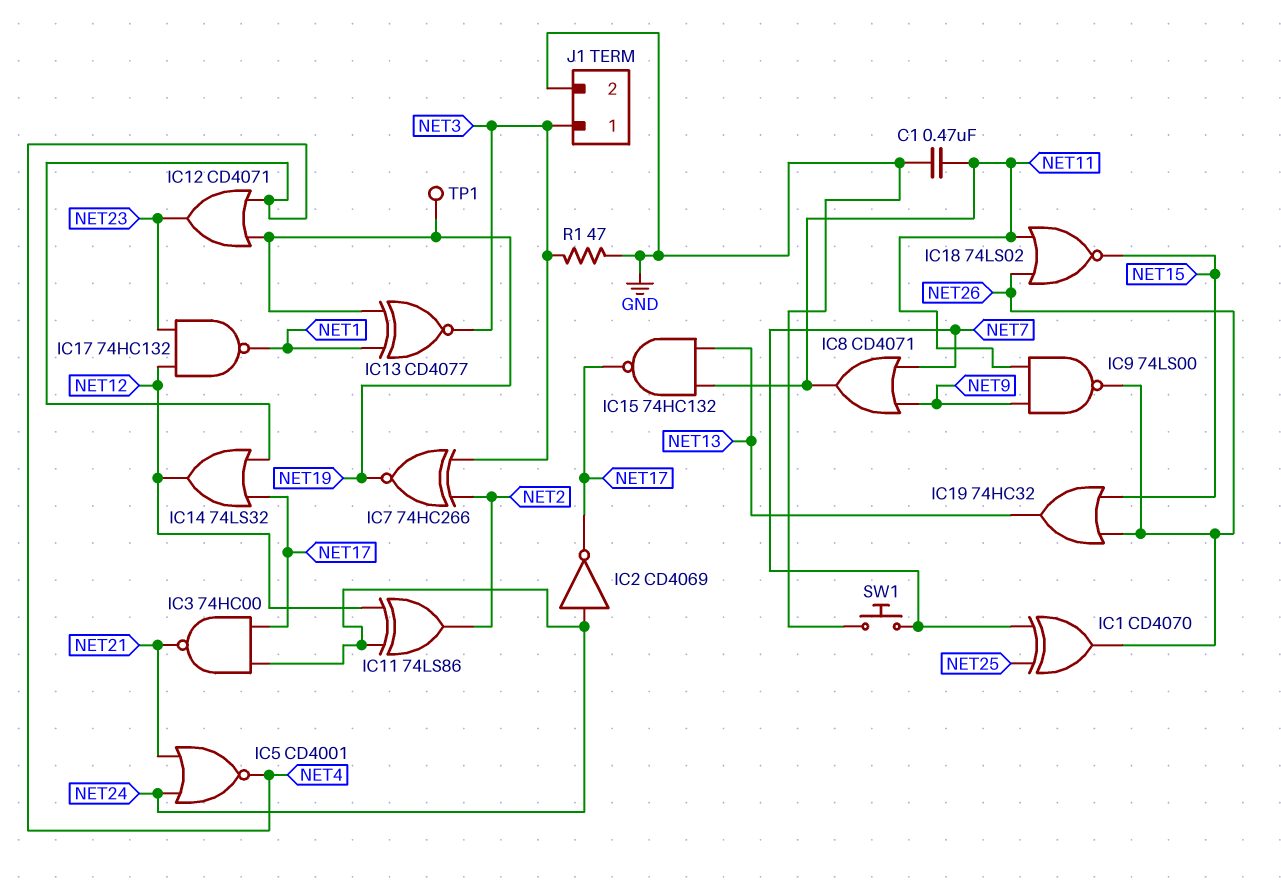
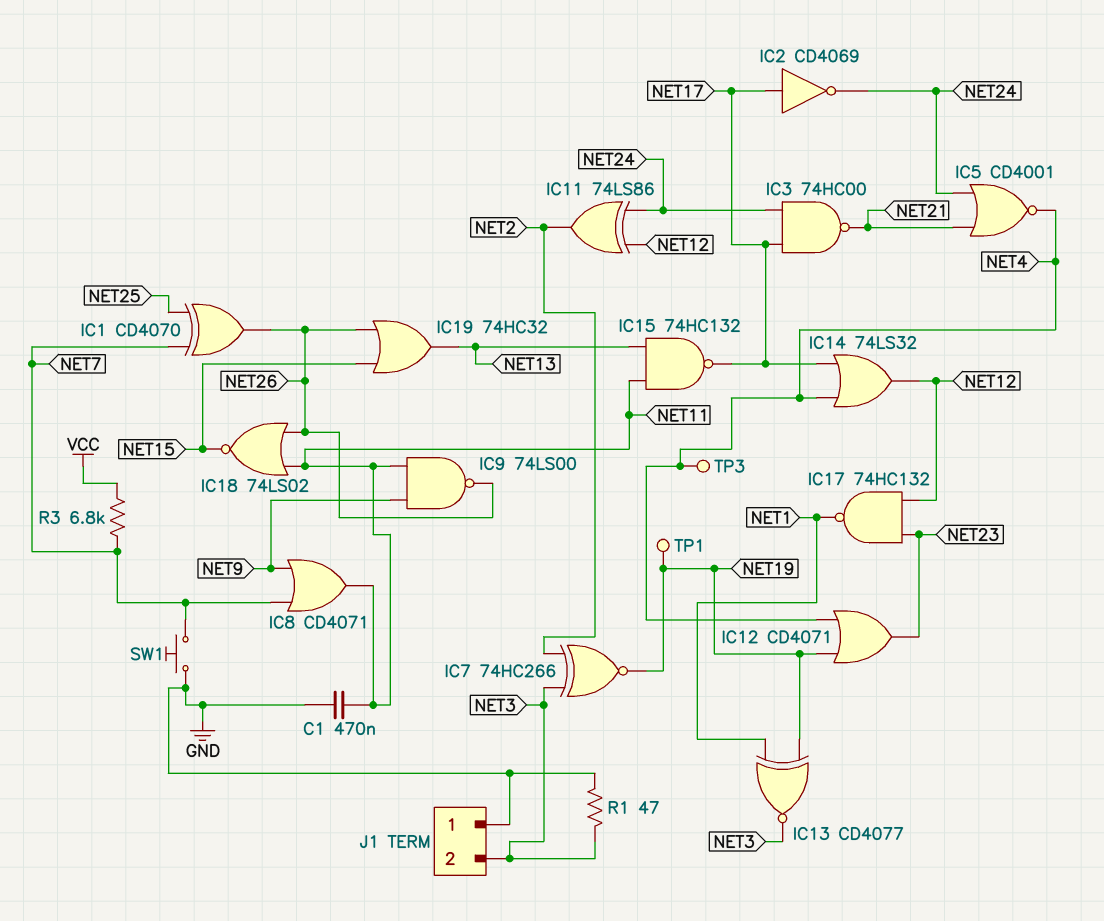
IC2: NOT CD4069 (in NET24, out NET17) -> NOT CD4069 (in NET17, out NET24)
J1 pin 1: NET3 -> GND
J1 pin 2: GND -> NET3
R3: none -> 6.8k (NET7, VCC)
TP3: none -> test point (NET4)

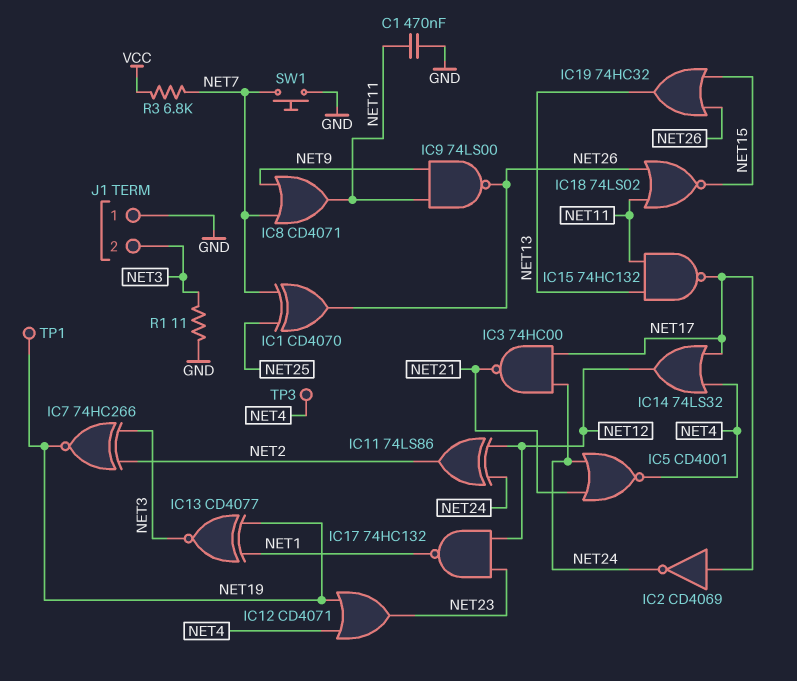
R1: 47 (GND, NET3) -> 11 (GND, NET3)

